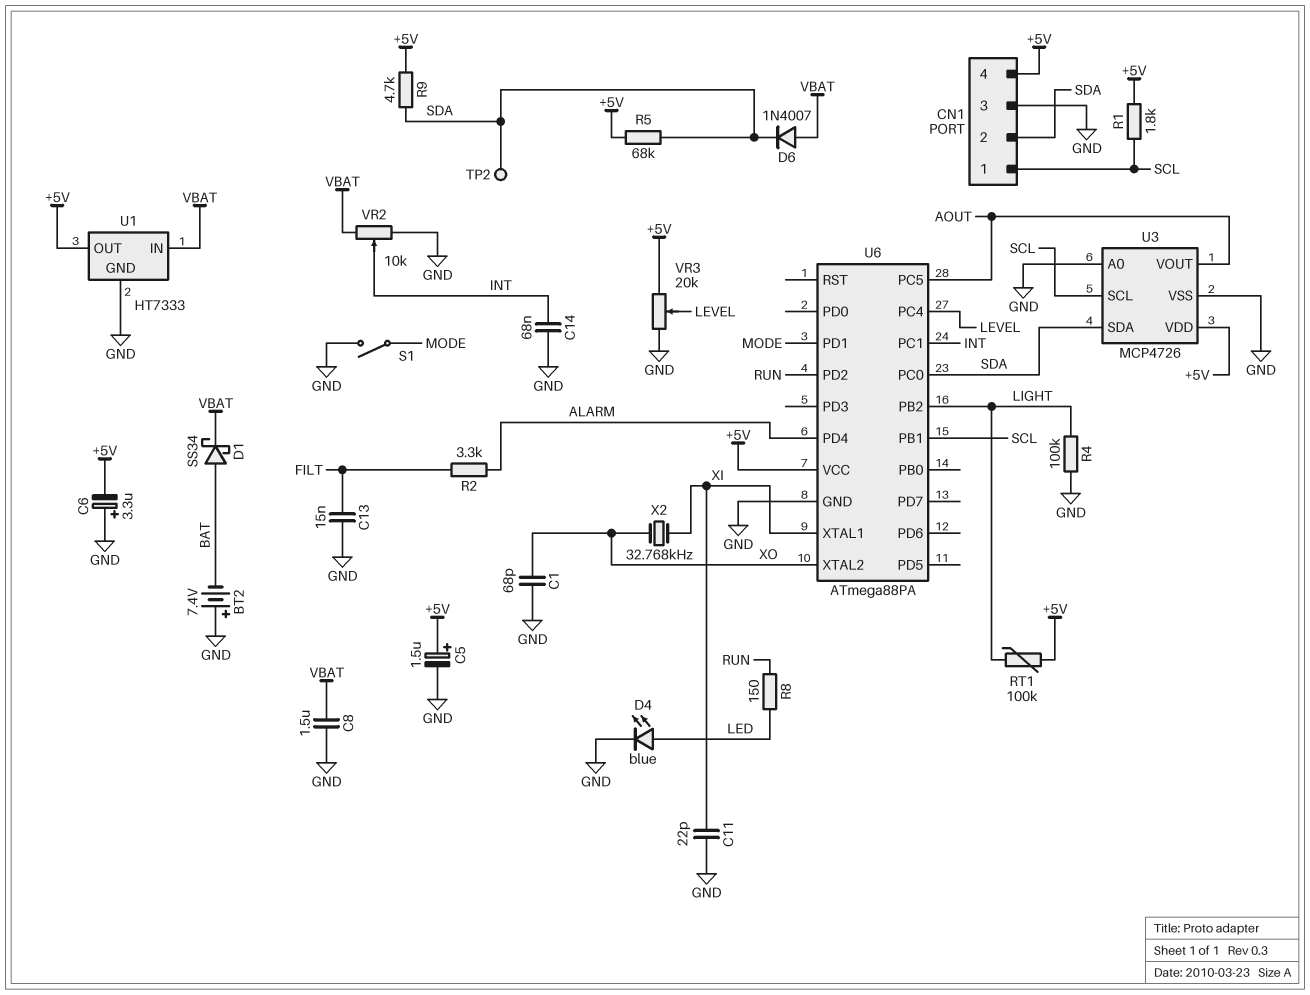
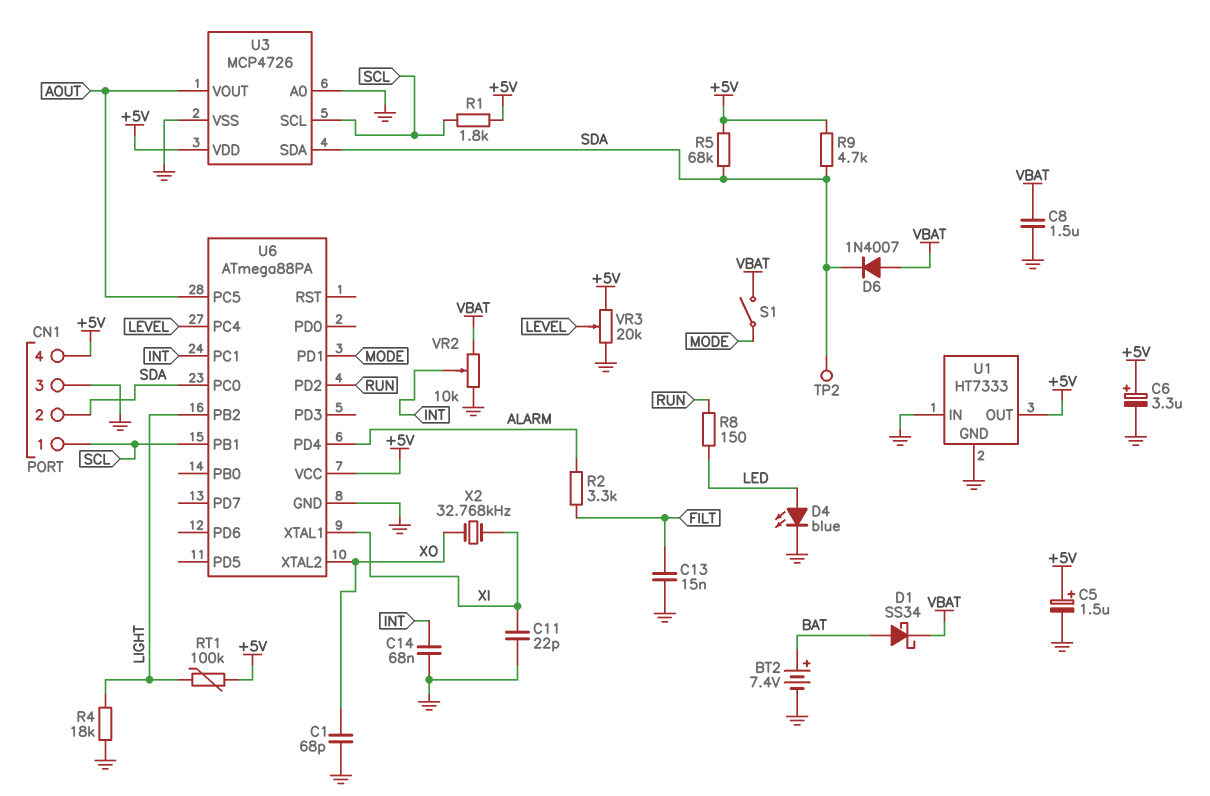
BT2: 7.4V (plus GND, minus BAT) -> 7.4V (plus BAT, minus GND)
C6: 3.3uF (plus GND, minus +5V) -> 3.3uF (plus +5V, minus GND)
R4: 100k (GND, LIGHT) -> 18k (GND, LIGHT)
S1: switch (GND, MODE) -> switch (MODE, VBAT)
U1 pin IN: VBAT -> GND

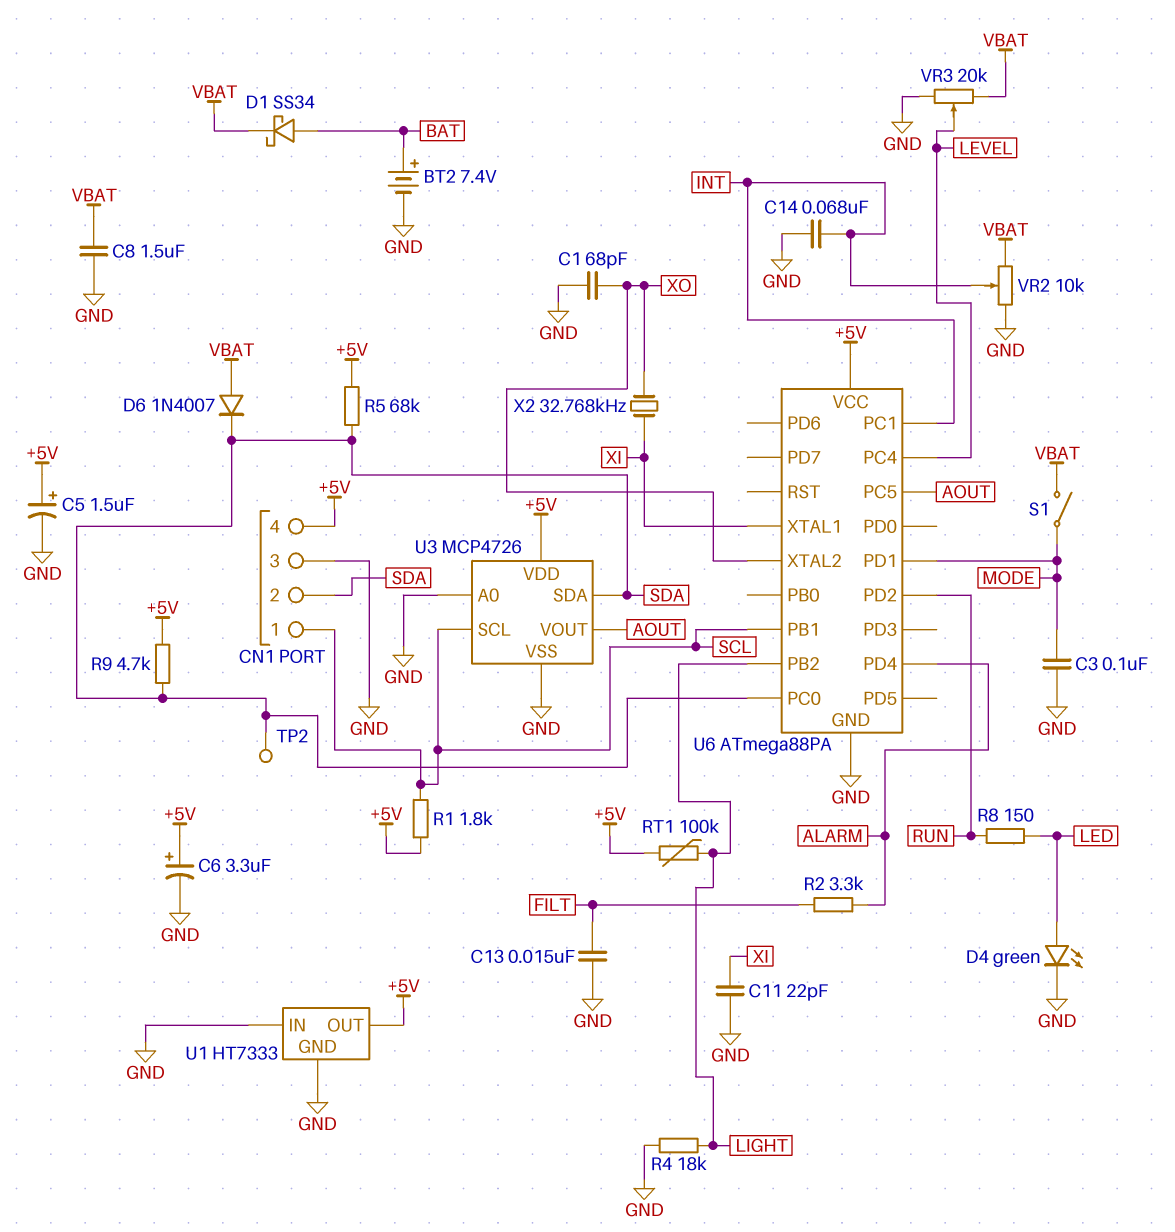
C3: none -> 100nF (GND, MODE)
D4: LED blue (A LED, K GND) -> LED green (A LED, K GND)
VR3: 20k (+5V, GND, wiper LEVEL) -> 20k (GND, VBAT, wiper LEVEL)

